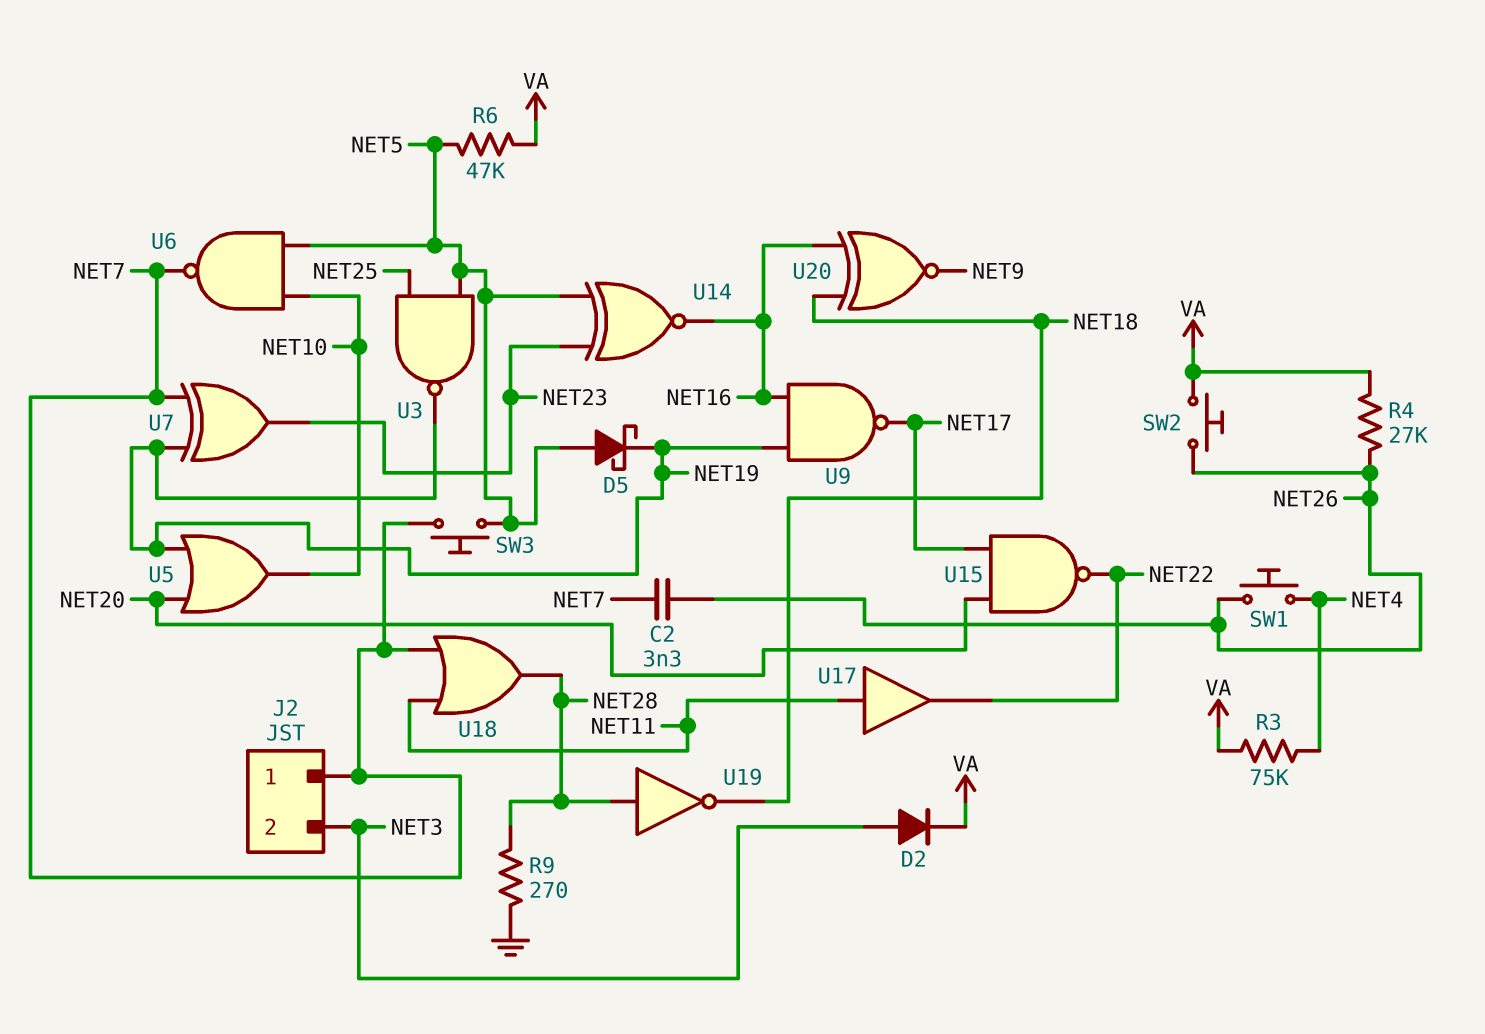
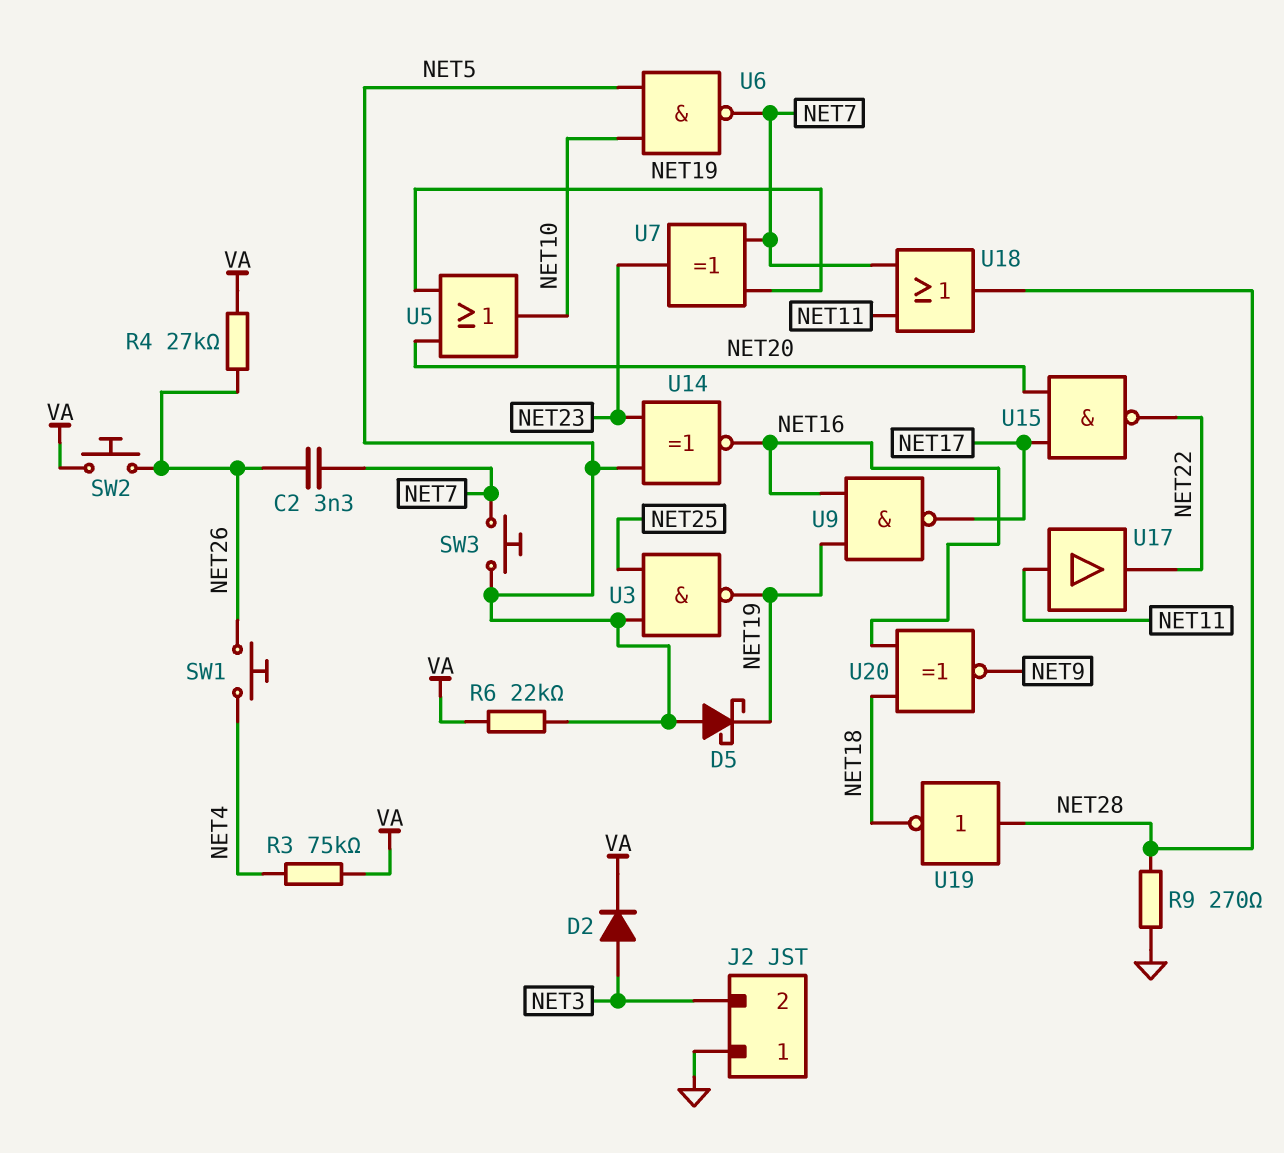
J2 pin 1: NET7 -> GND
R6: 47k (NET5, VA) -> 22k (NET5, VA)

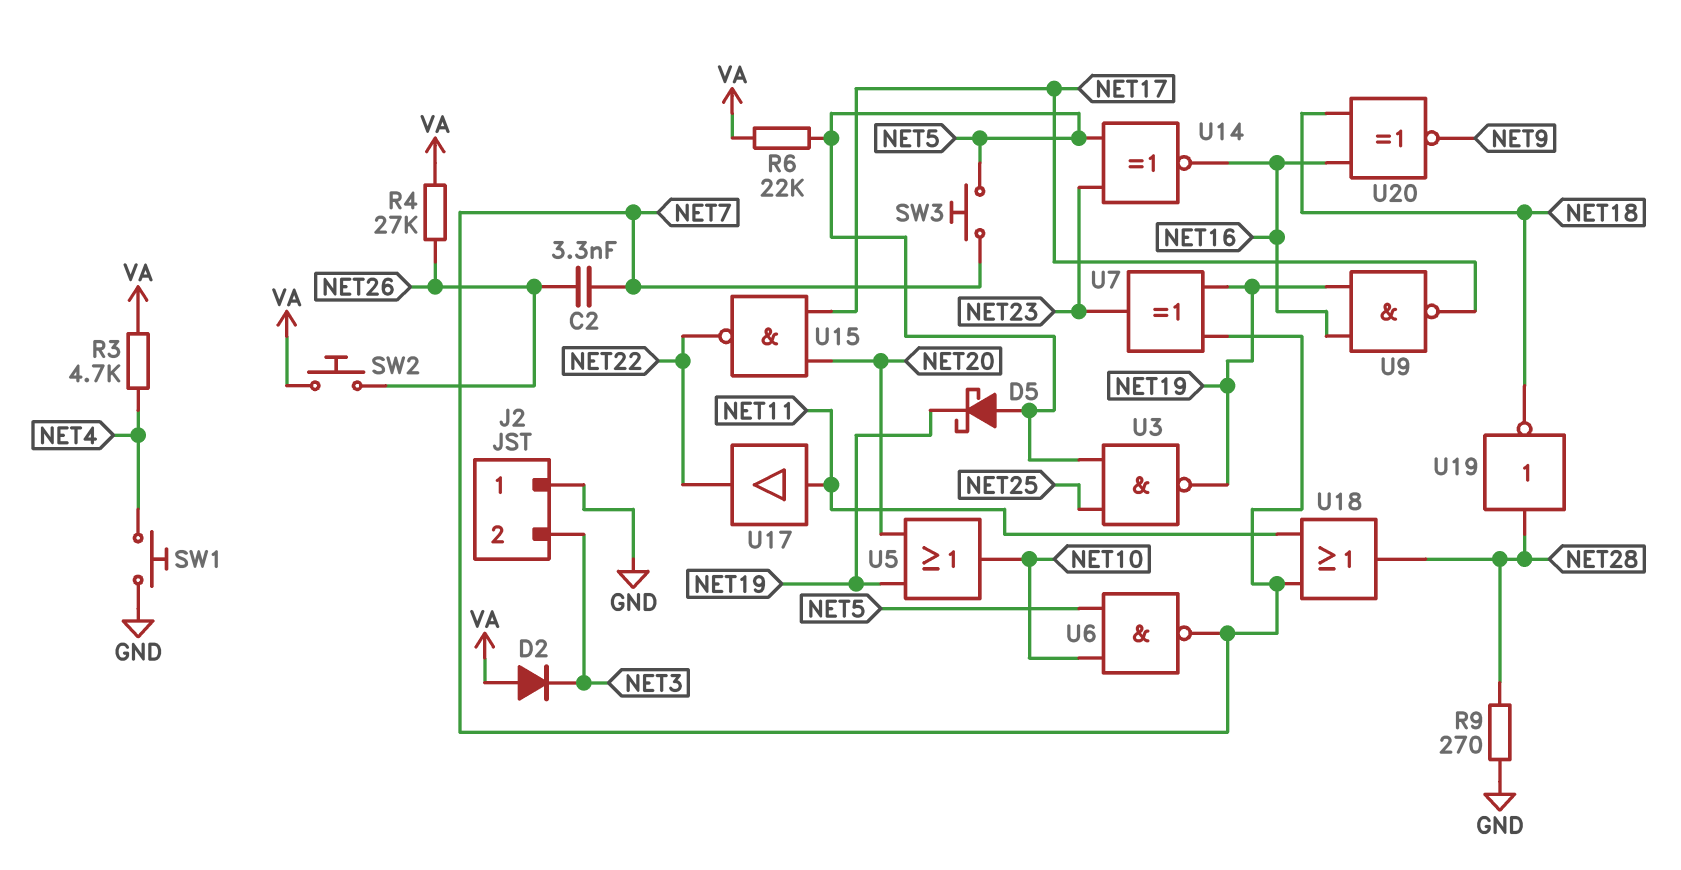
D2: diode (A NET3, K VA) -> diode (A VA, K NET3)
R3: 75k (NET4, VA) -> 4.7k (NET4, VA)
SW1: button (NET4, NET26) -> button (GND, NET4)

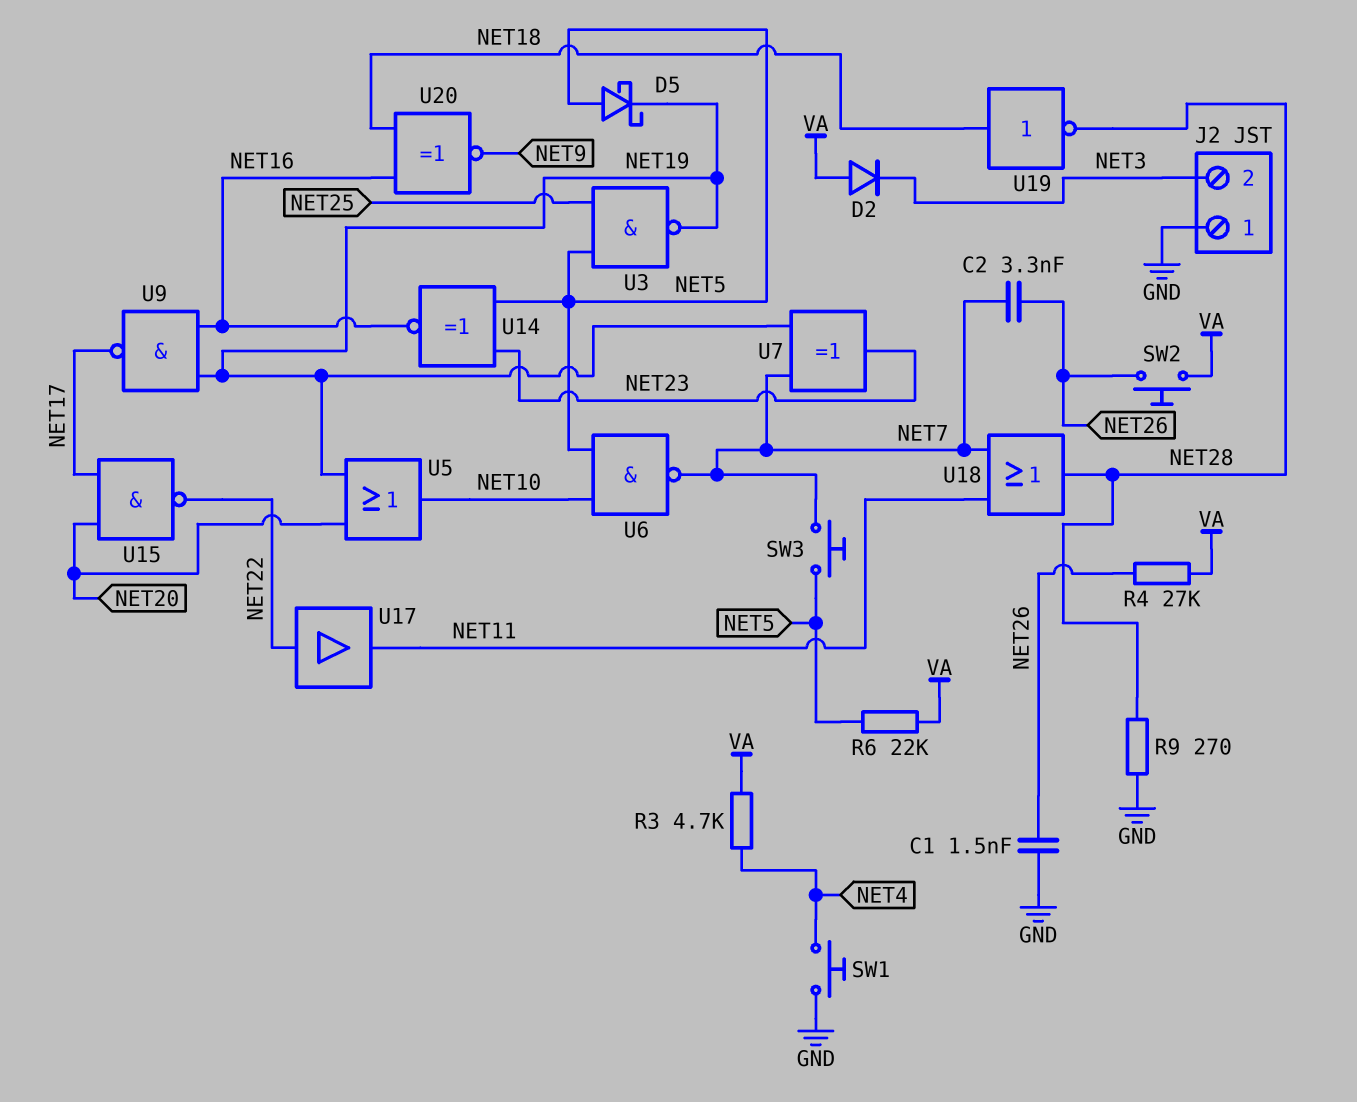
C1: none -> 1.5nF (GND, NET26)
U17: buffer (in NET11, out NET22) -> buffer (in NET22, out NET11)
U19: NOT (in NET28, out NET18) -> NOT (in NET18, out NET28)

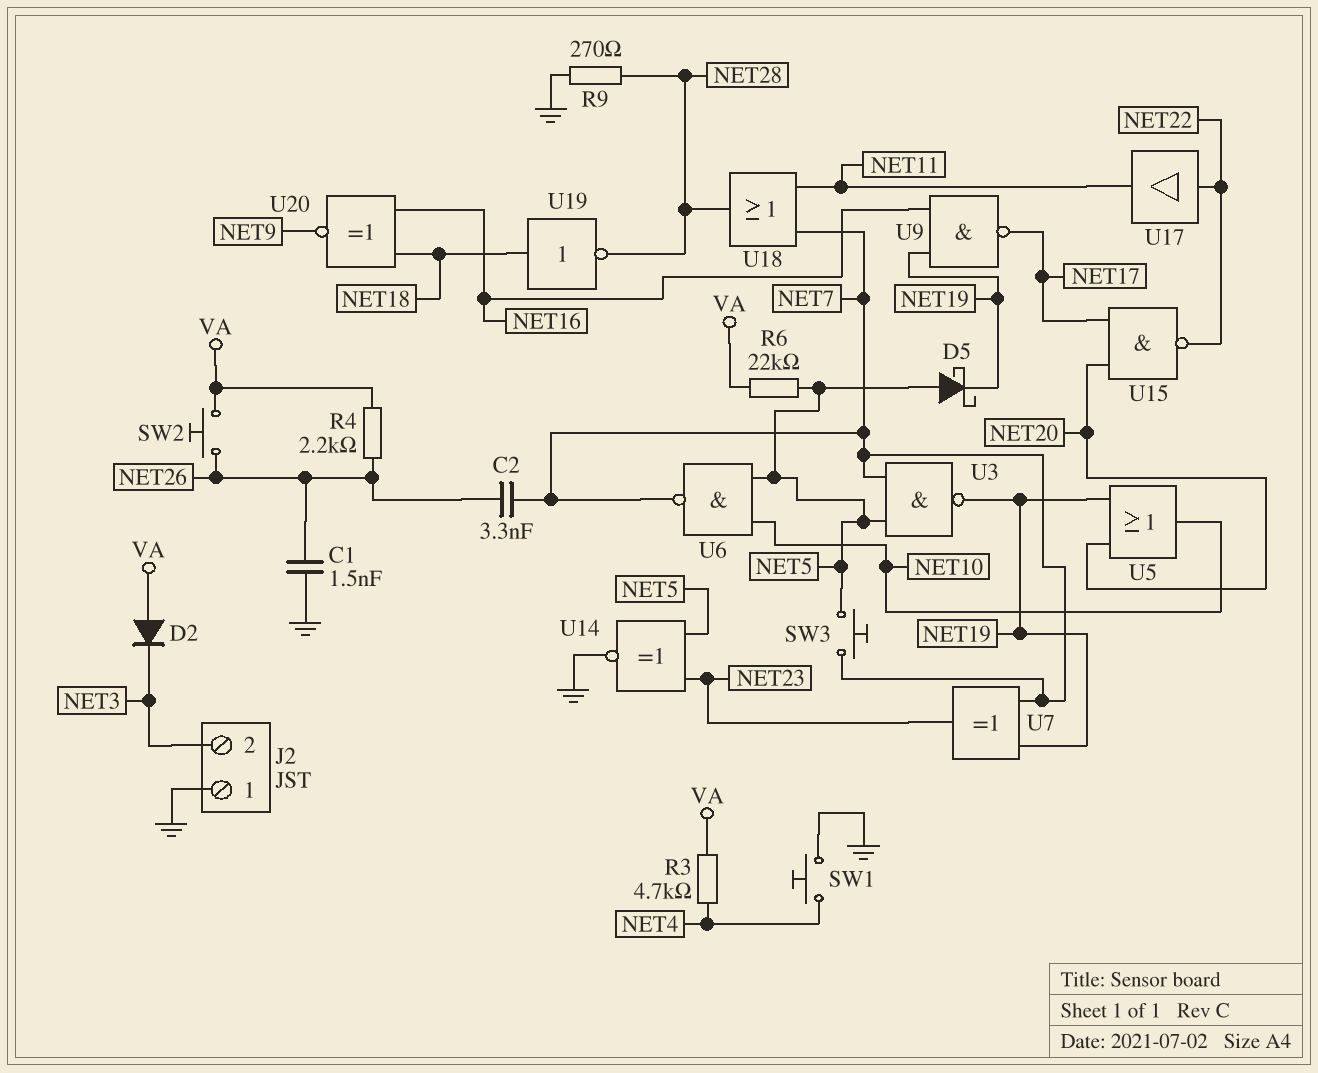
R4: 27k (NET26, VA) -> 2.2k (NET26, VA)
U3: NAND (in NET5, in NET25, out NET19) -> NAND (in NET5, in NET7, out NET19)
U14: XNOR (in NET5, in NET23, out NET16) -> XNOR (in NET5, in NET23, out GND)

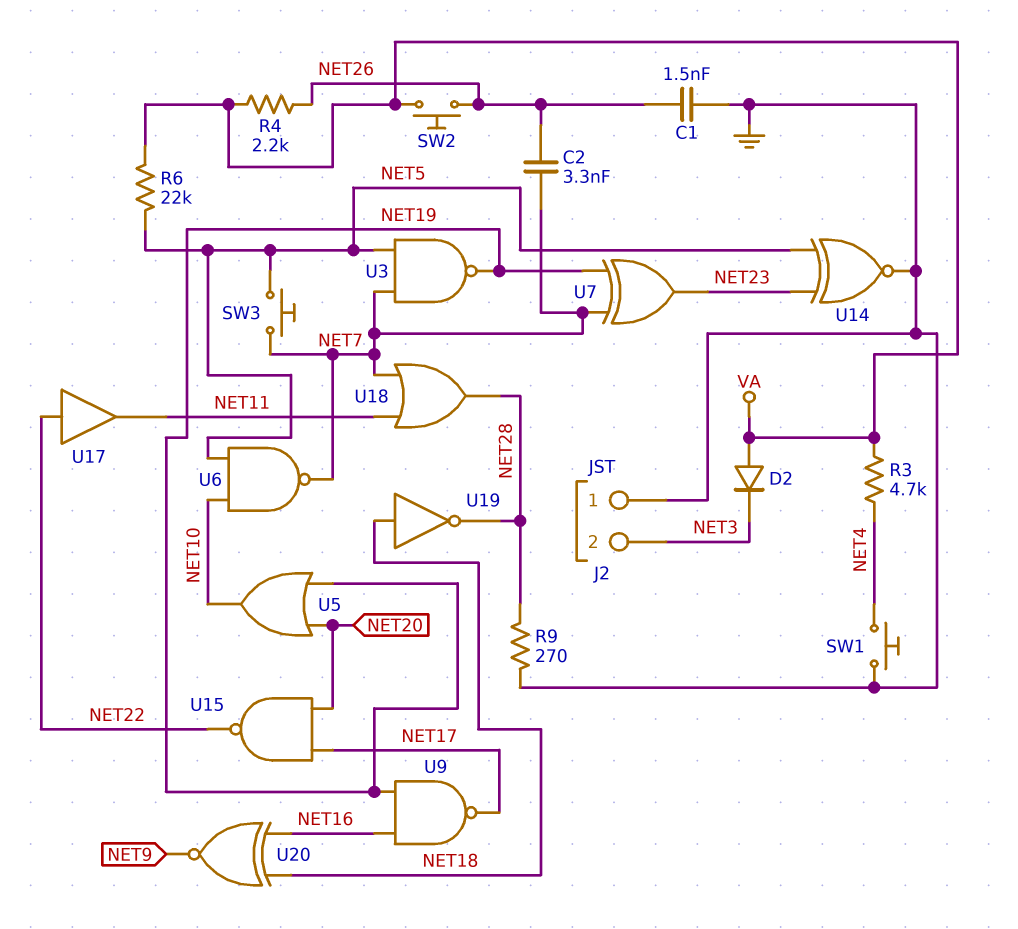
D5: schottky (A NET5, K NET19) -> none

